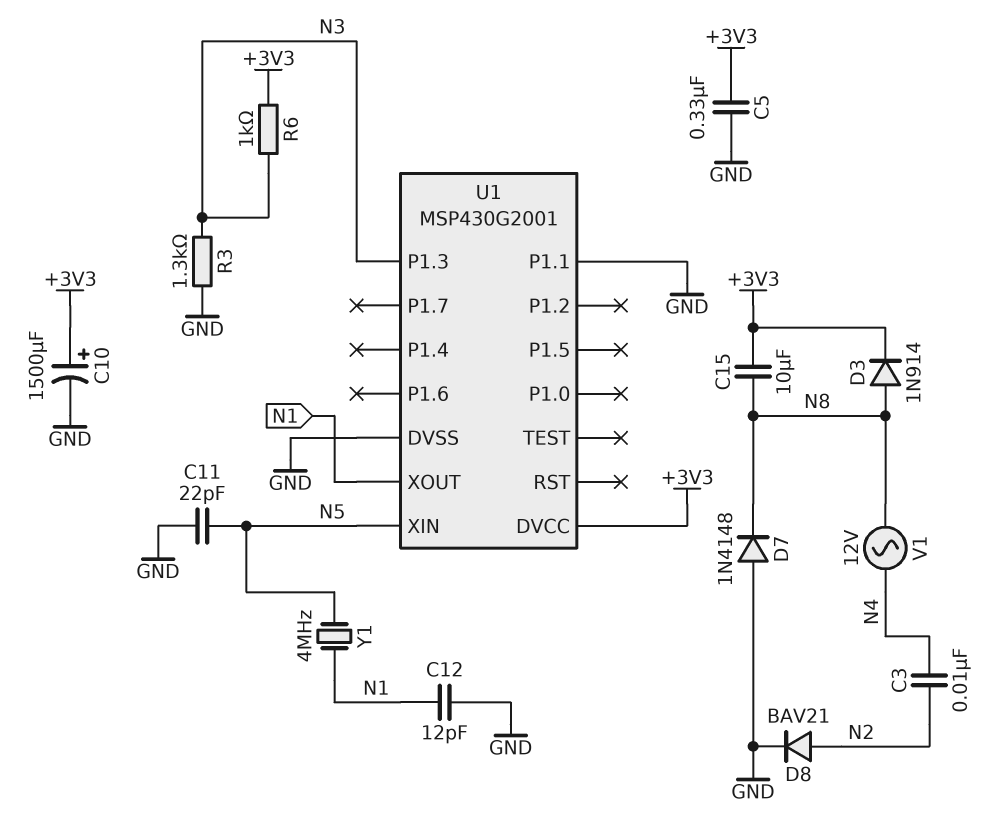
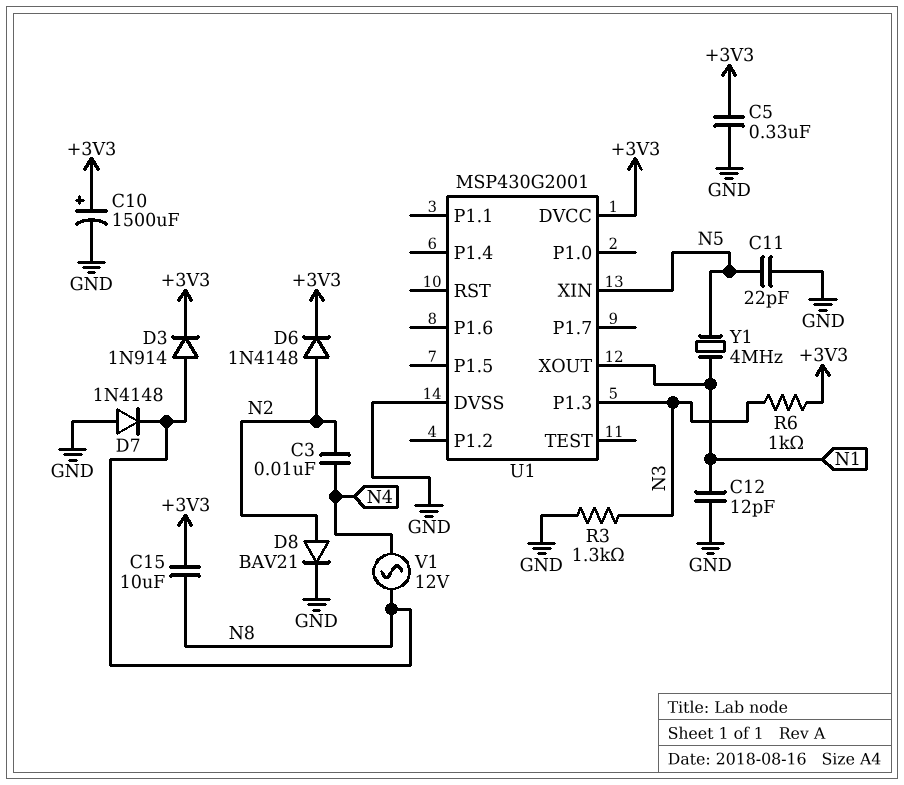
D6: none -> diode 1N4148 (A N2, K +3V3)
U1 pin P1.1: GND -> none

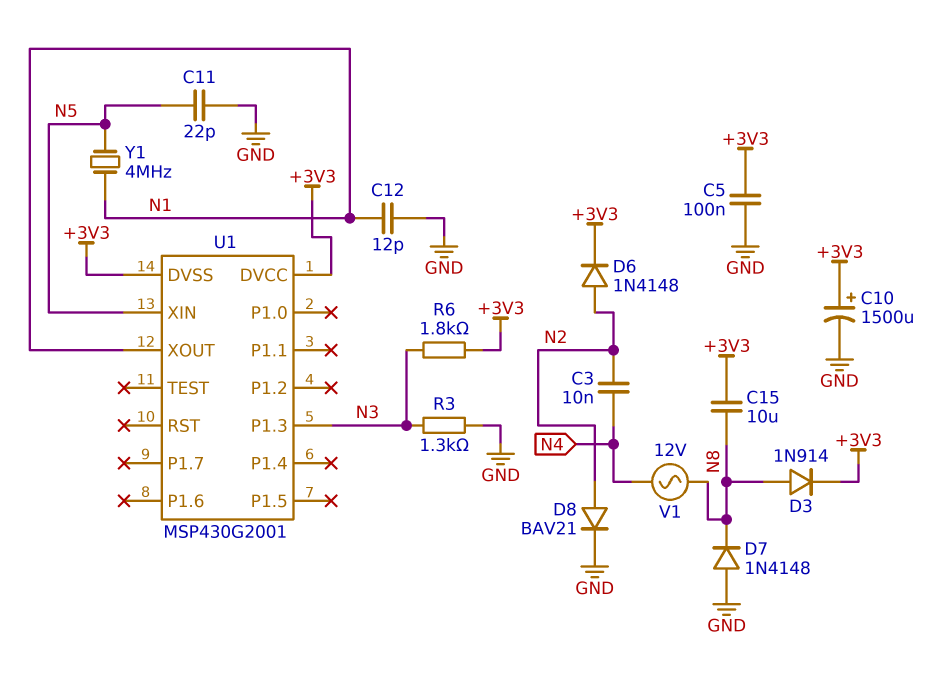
C5: 330nF (+3V3, GND) -> 100nF (+3V3, GND)
R6: 1k (+3V3, N3) -> 1.8k (+3V3, N3)
U1 pin DVSS: GND -> +3V3

